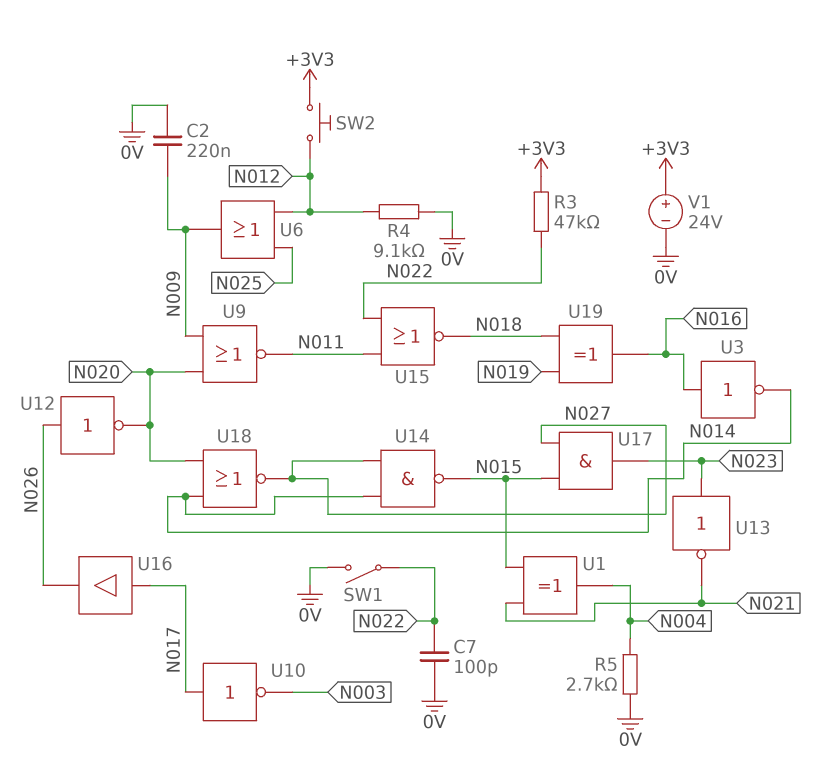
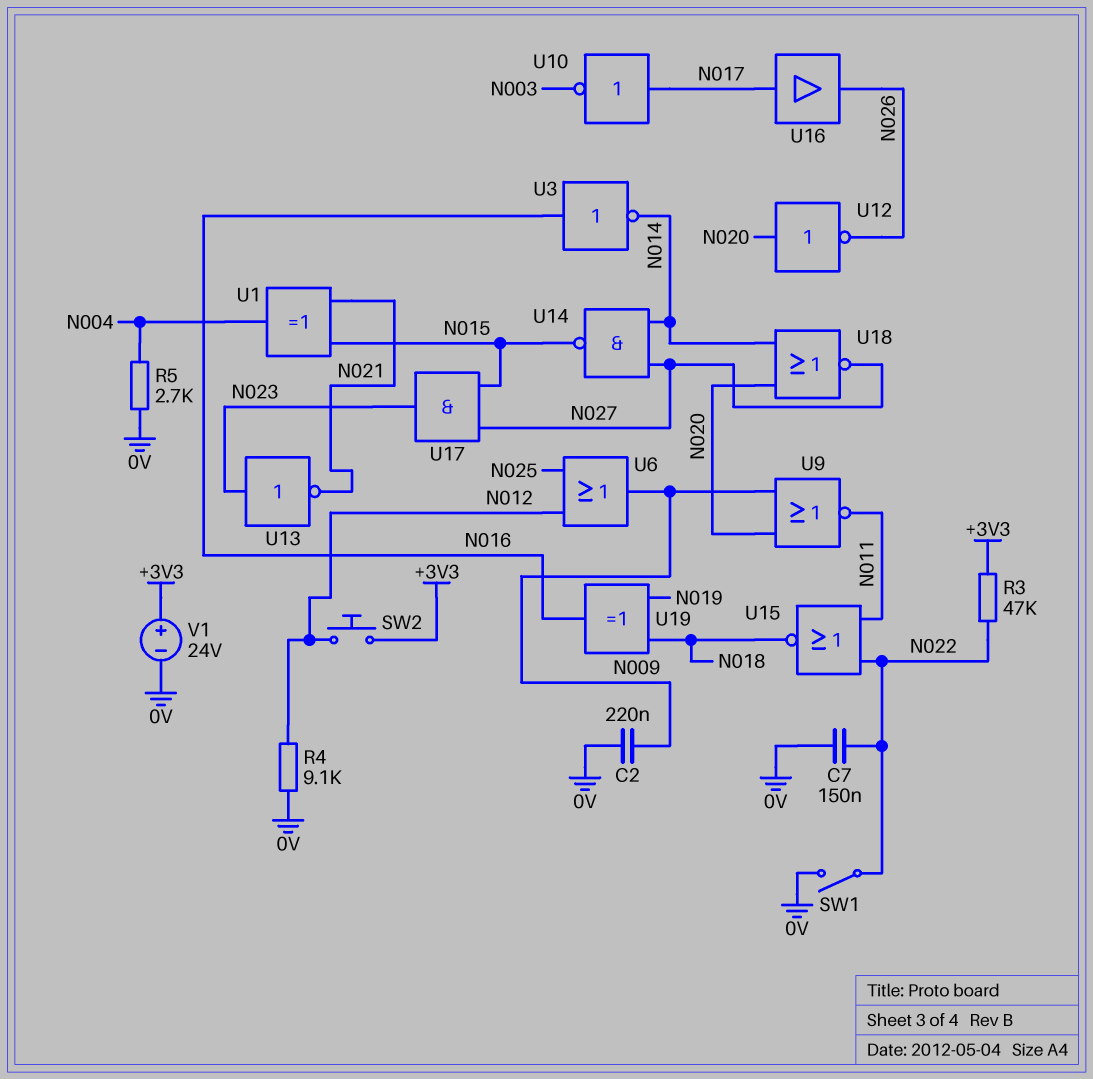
C7: 100pF (0V, N022) -> 150nF (0V, N022)
U12: NOT (in N026, out N020) -> NOT (in N020, out N026)

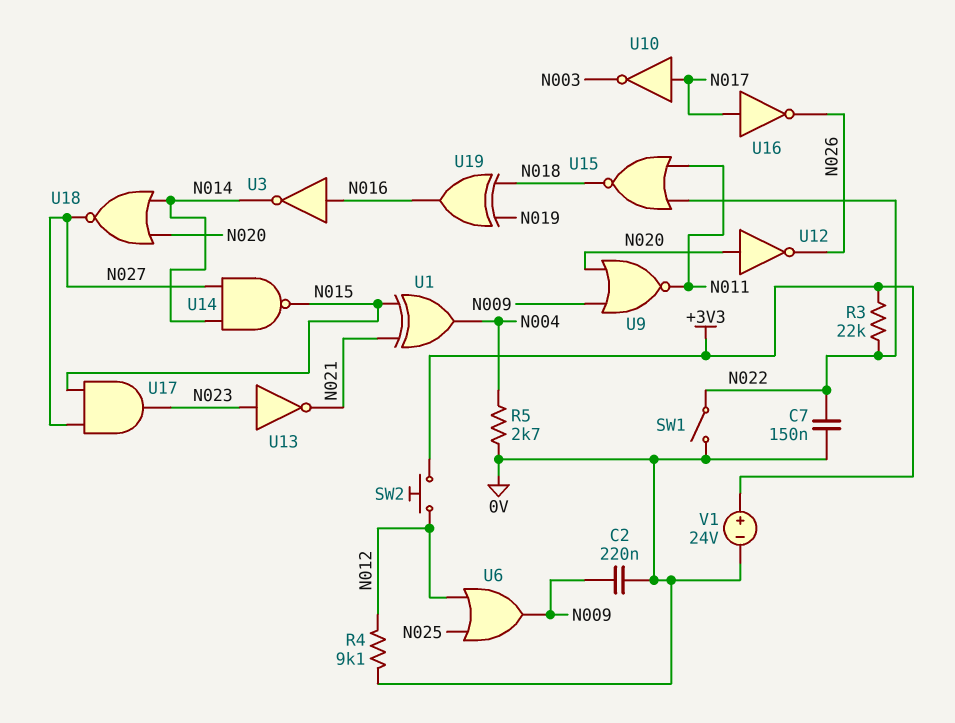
R3: 47k (+3V3, N022) -> 22k (+3V3, N022)
U16: buffer (in N017, out N026) -> NOT (in N017, out N026)

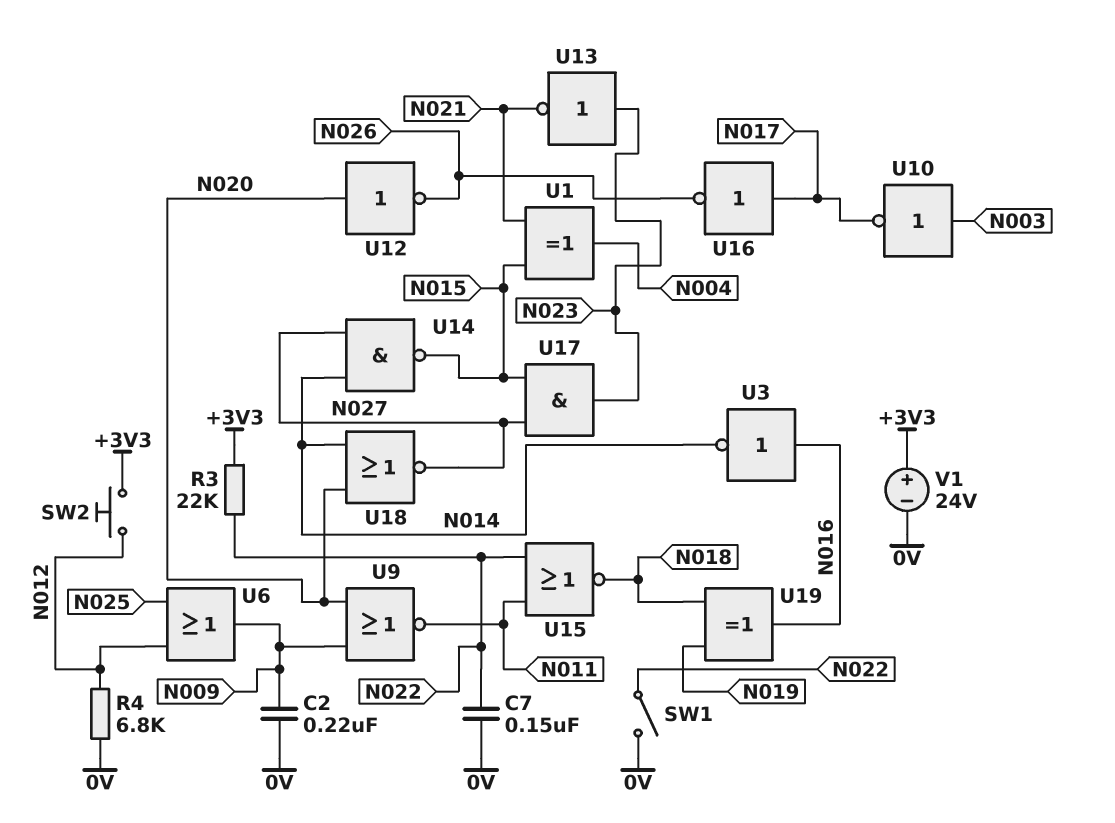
R4: 9.1k (0V, N012) -> 6.8k (0V, N012)
R5: 2.7k (0V, N004) -> none
U10: NOT (in N017, out N003) -> NOT (in N003, out N017)

